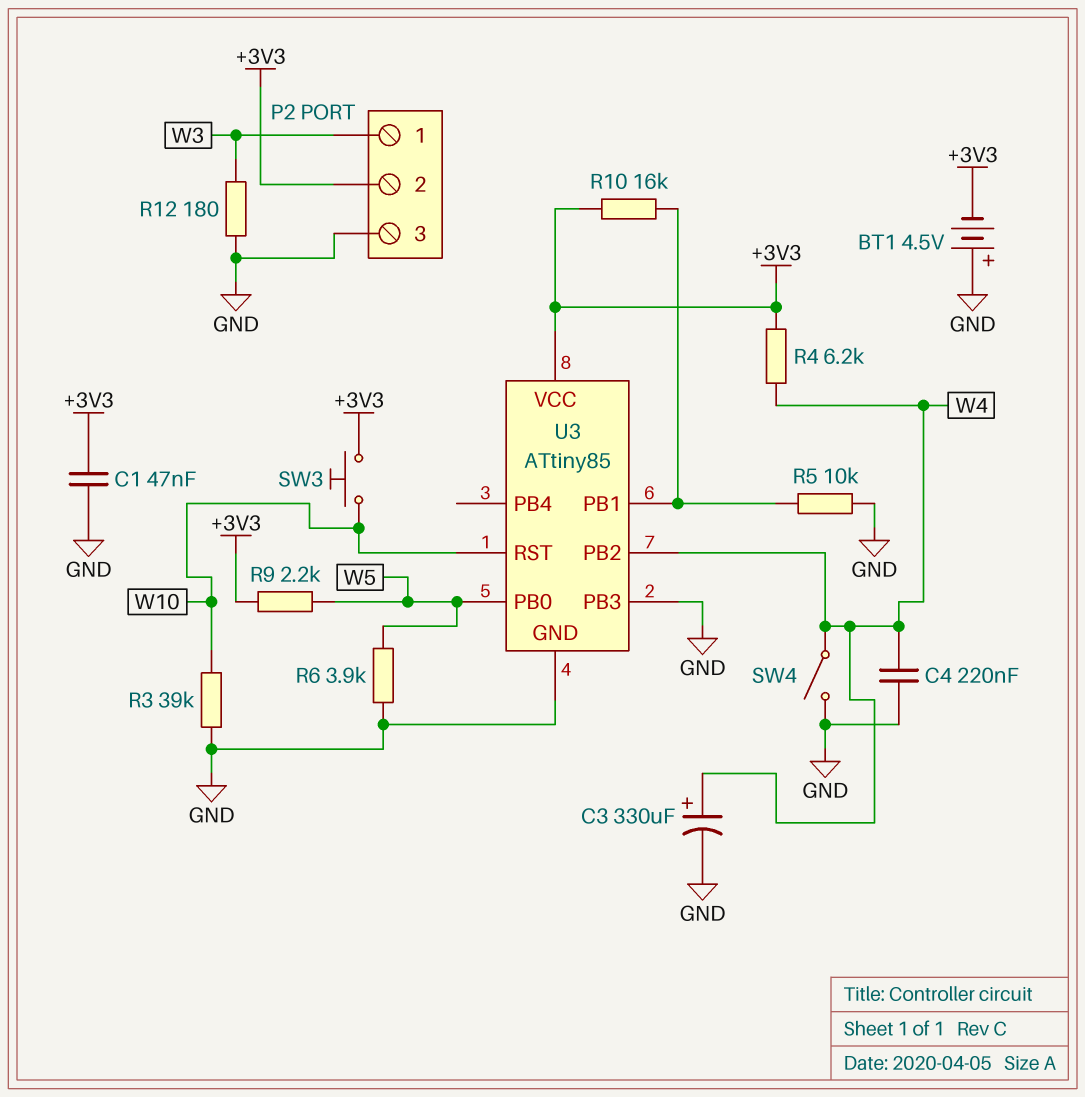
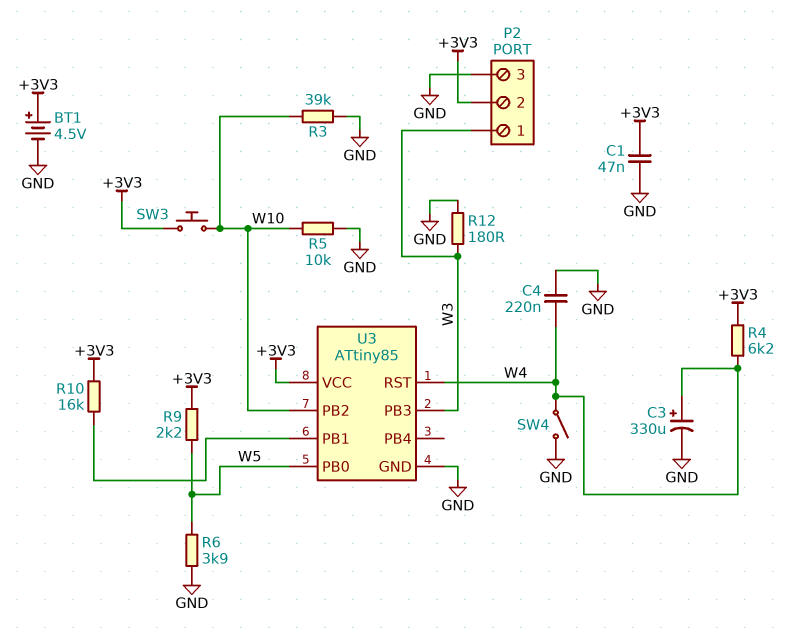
BT1: 4.5V (plus GND, minus +3V3) -> 4.5V (plus +3V3, minus GND)
R5: 10k (GND, U3/PB1) -> 10k (GND, W10)
U3 pin PB2: W4 -> W10
U3 pin PB3: GND -> W3
U3 pin RST: W10 -> W4

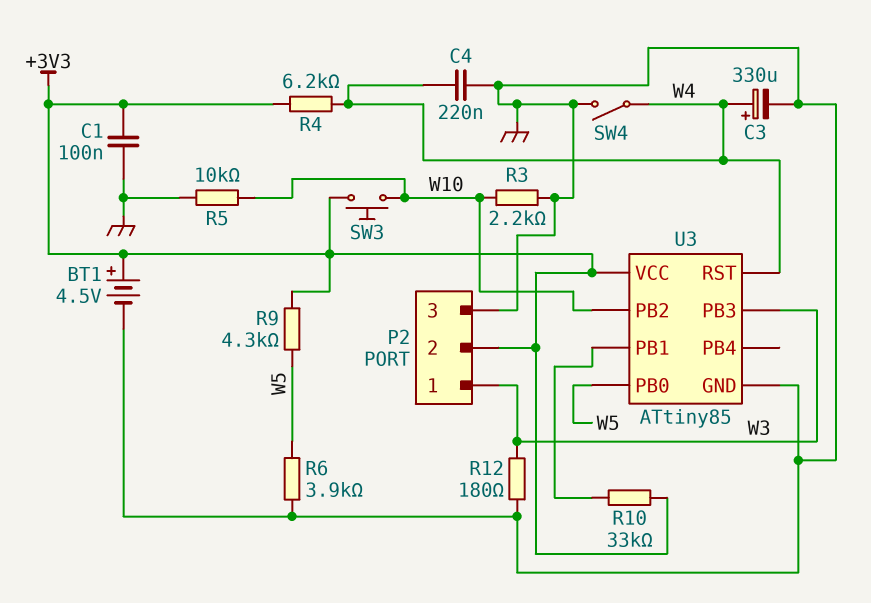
C1: 47nF (+3V3, GND) -> 100nF (+3V3, GND)
R3: 39k (GND, W10) -> 2.2k (GND, W10)
R9: 2.2k (+3V3, W5) -> 4.3k (+3V3, W5)
R10: 16k (+3V3, U3/PB1) -> 33k (+3V3, U3/PB1)

